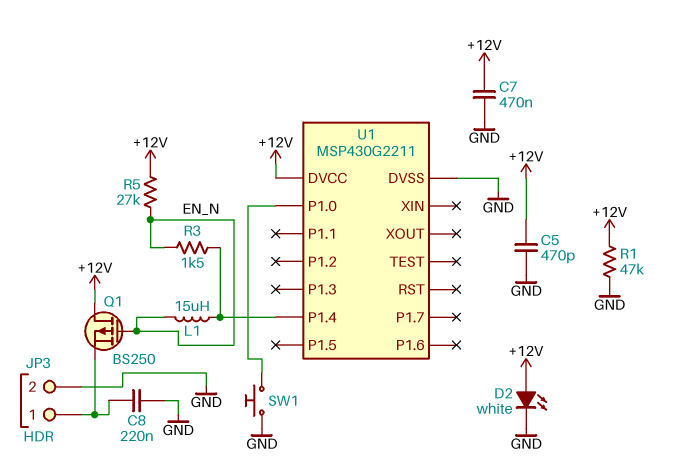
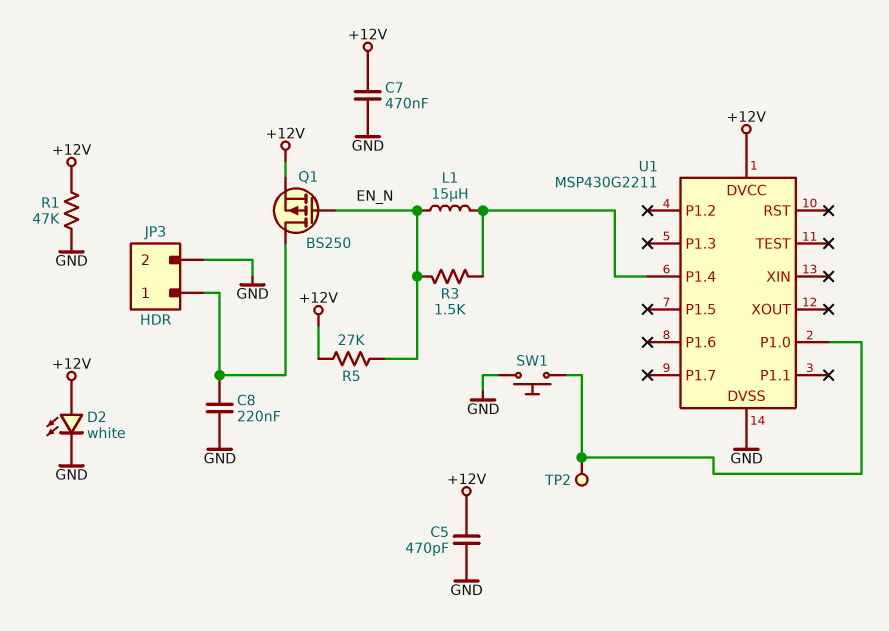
Q1: PMOS BS250 (G EN_N, D +12V, S JP3/1) -> PMOS BS250 (G EN_N, D JP3/1, S +12V)
TP2: none -> test point (U1/P1.0)

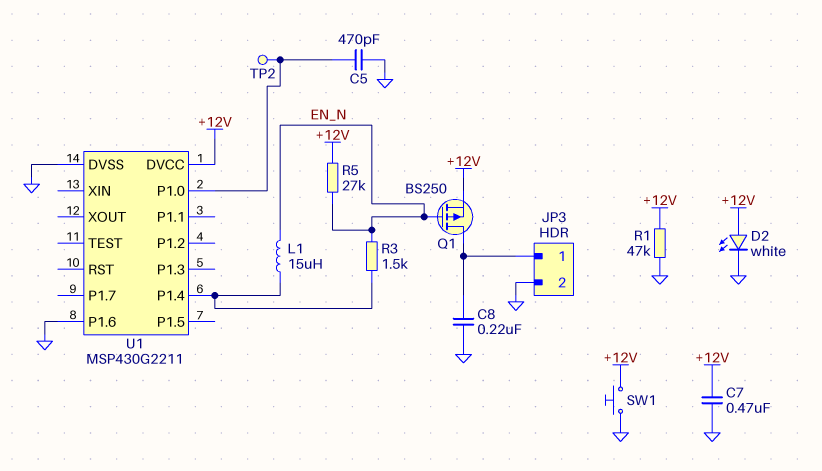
C5: 470pF (+12V, GND) -> 470pF (GND, U1/P1.0)
SW1: button (GND, U1/P1.0) -> button (+12V, GND)
U1 pin P1.6: none -> GND

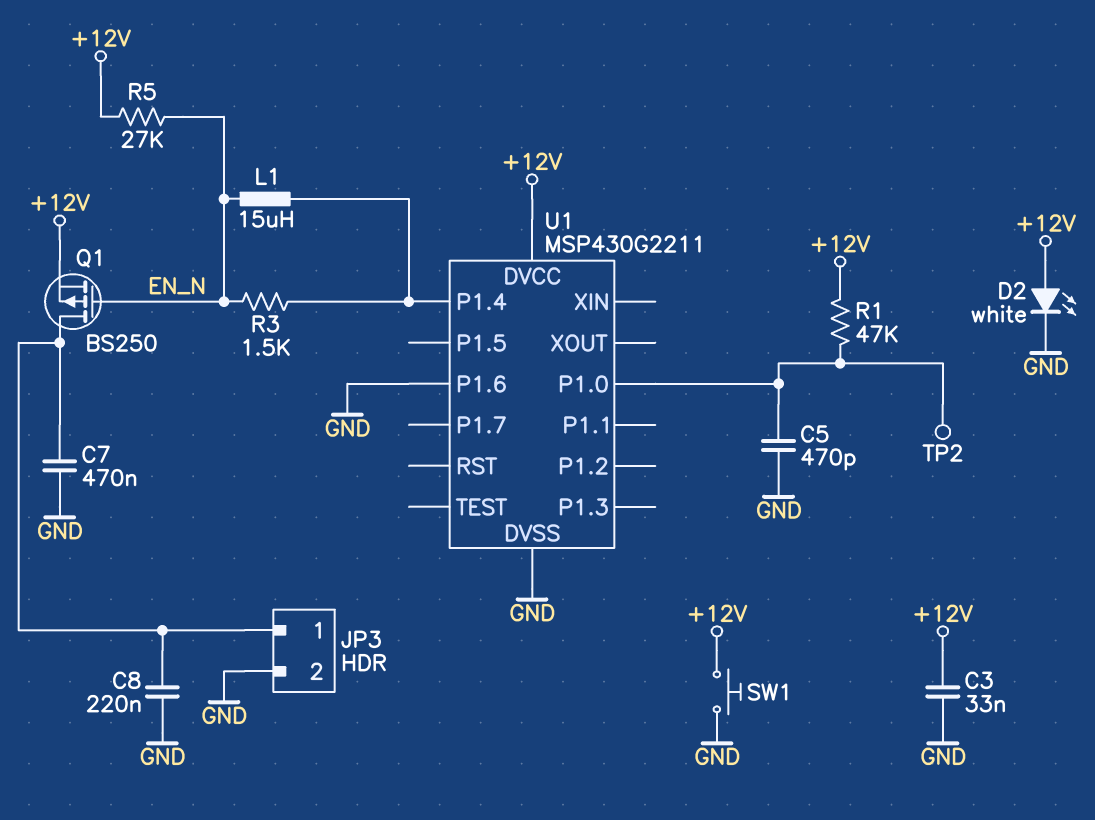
C3: none -> 33nF (+12V, GND)
C7: 470nF (+12V, GND) -> 470nF (GND, JP3/1)
R1: 47k (+12V, GND) -> 47k (+12V, U1/P1.0)

